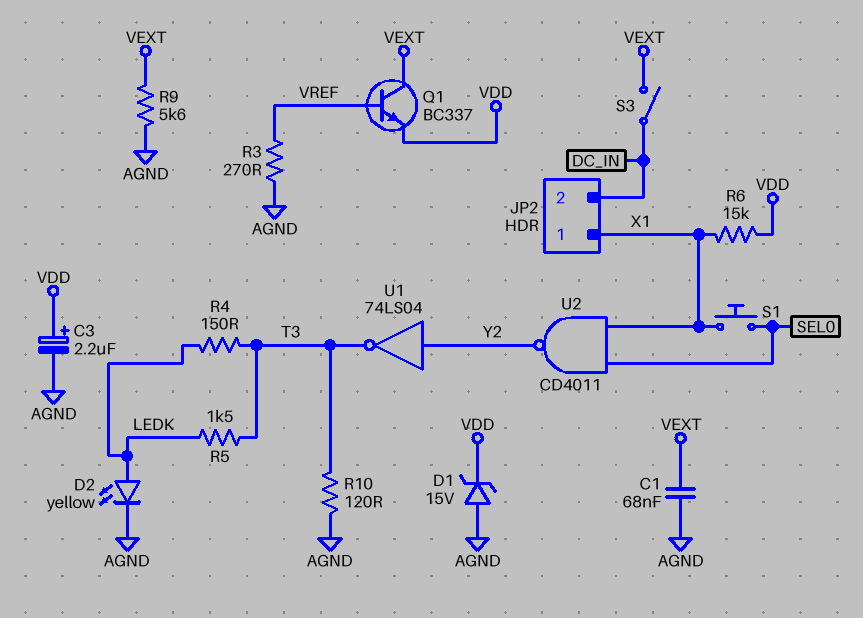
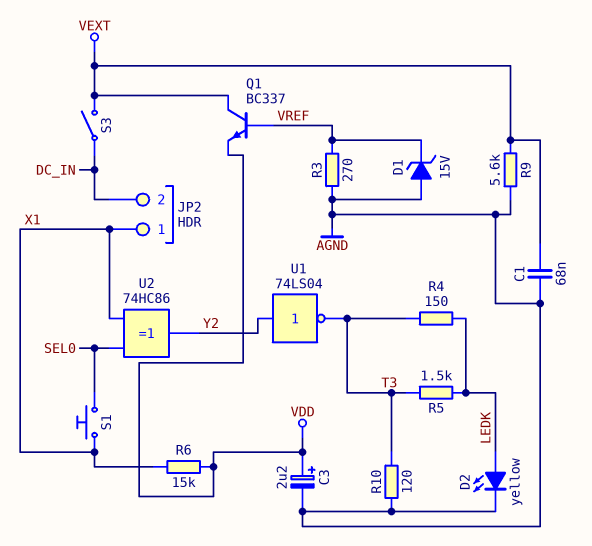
D1: zener 15V (A AGND, K VDD) -> zener 15V (A AGND, K VREF)
U2: NAND CD4011 (in SEL0, in X1, out Y2) -> XOR 74HC86 (in SEL0, in X1, out Y2)

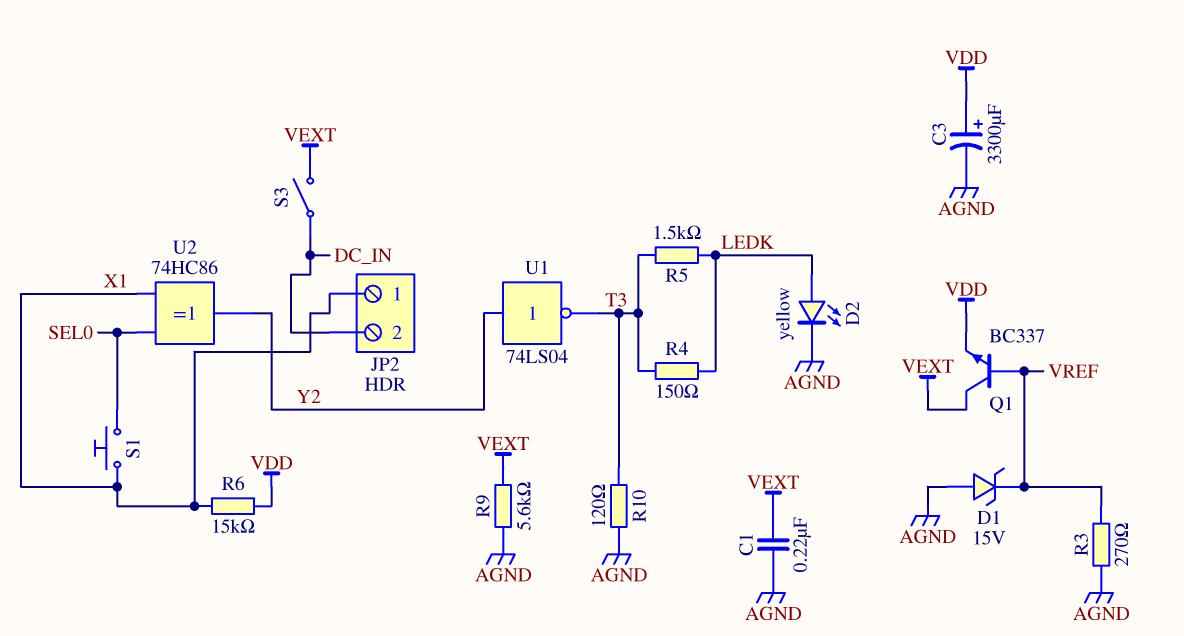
C1: 68nF (AGND, VEXT) -> 220nF (AGND, VEXT)
C3: 2.2uF (plus VDD, minus AGND) -> 3300uF (plus VDD, minus AGND)

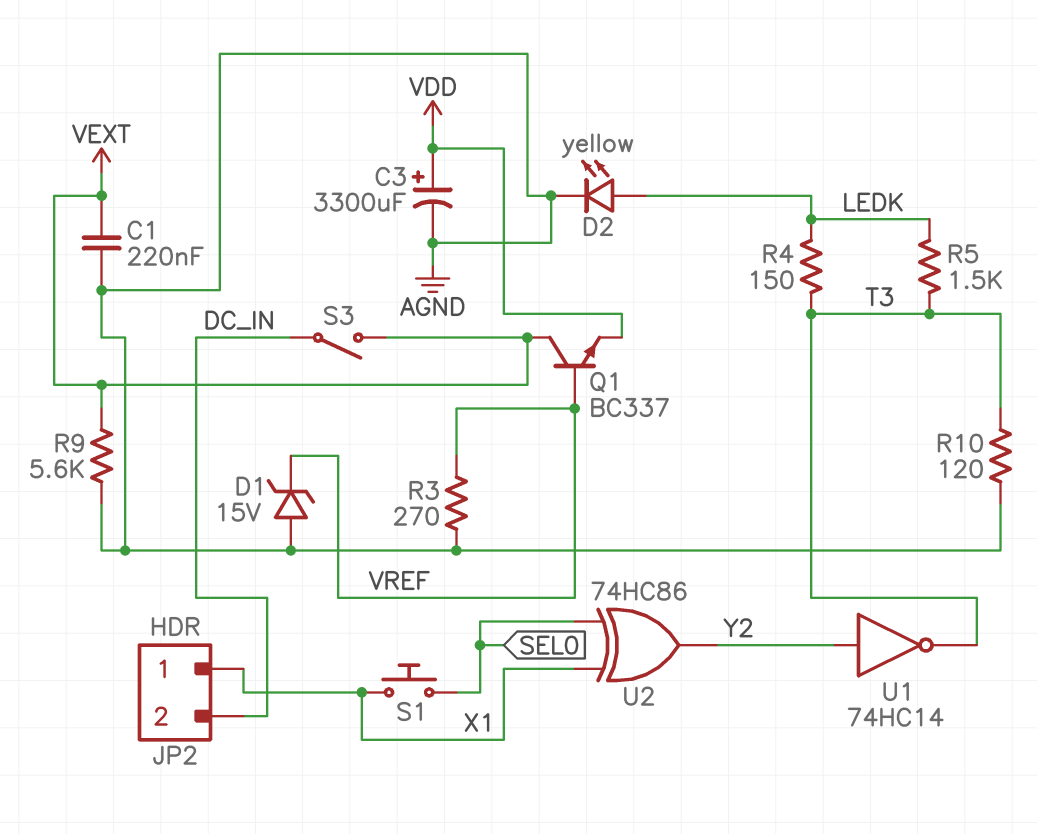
R6: 15k (VDD, X1) -> none
U1: NOT 74LS04 (in Y2, out T3) -> NOT 74HC14 (in Y2, out T3)

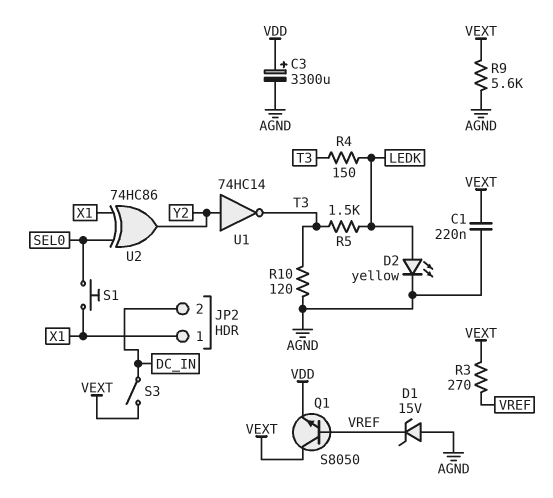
Q1: NPN BC337 (B VREF, C VEXT, E VDD) -> NPN S8050 (B VREF, C VEXT, E VDD)
R3: 270 (AGND, VREF) -> 270 (VEXT, VREF)

